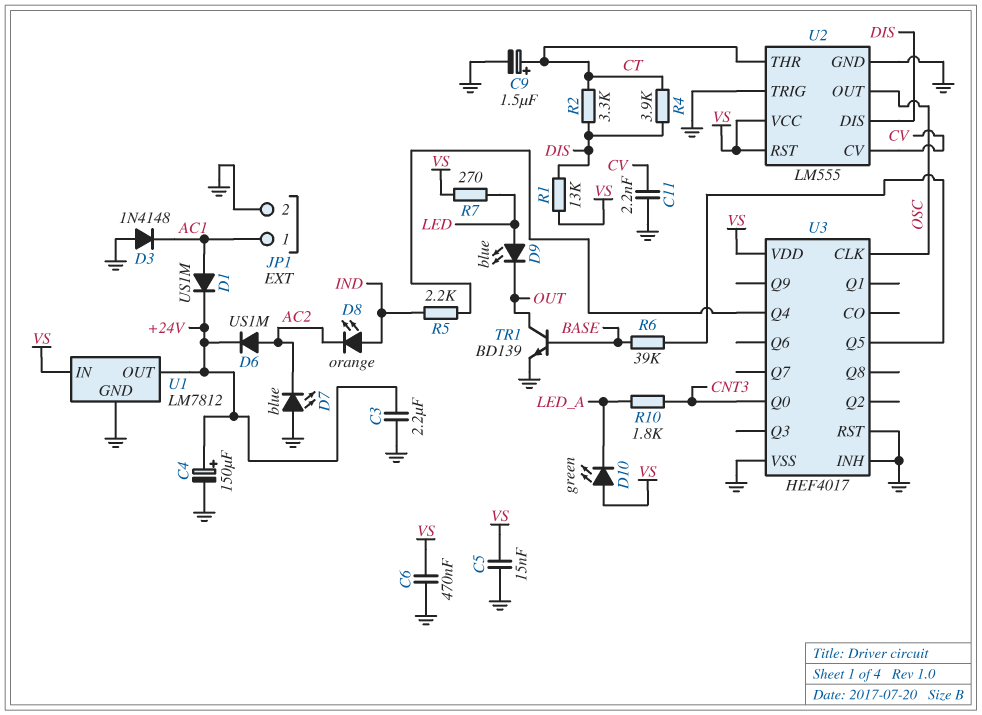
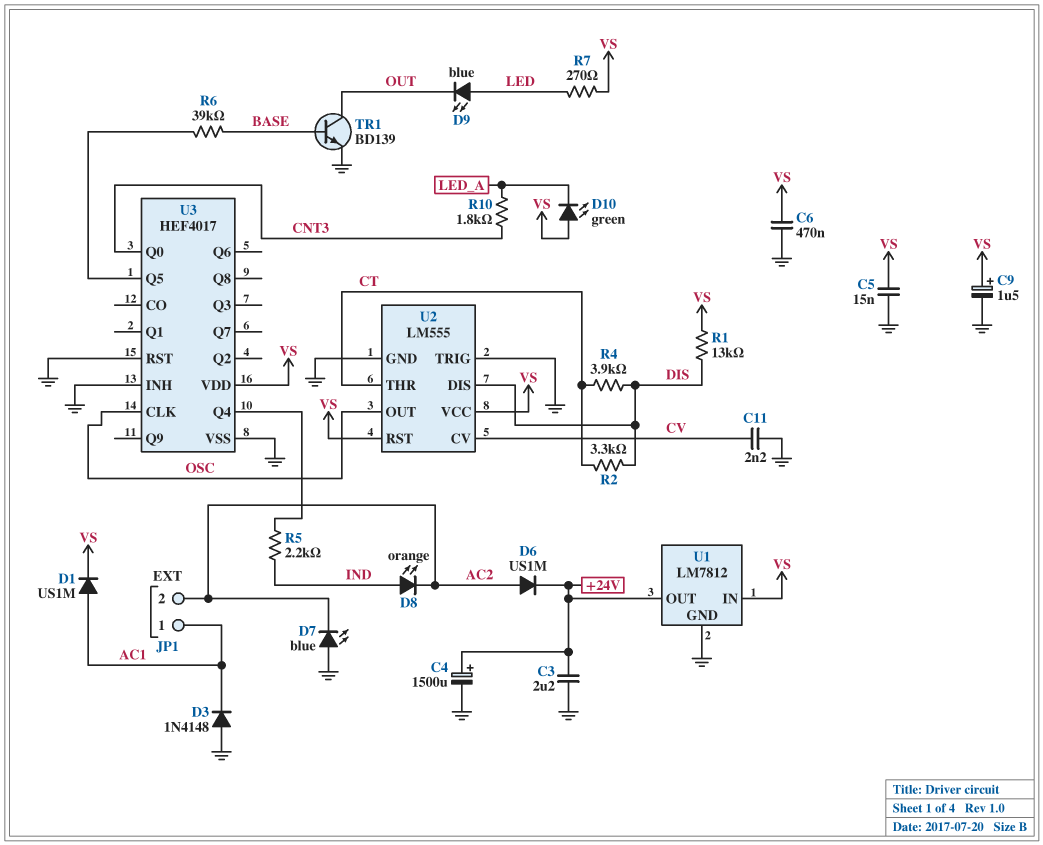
C4: 150uF (plus +24V, minus GND) -> 1500uF (plus +24V, minus GND)
C9: 1.5uF (plus CT, minus GND) -> 1.5uF (plus VS, minus GND)
D1: diode US1M (A AC1, K +24V) -> diode US1M (A AC1, K VS)
JP1 pin 2: GND -> AC2

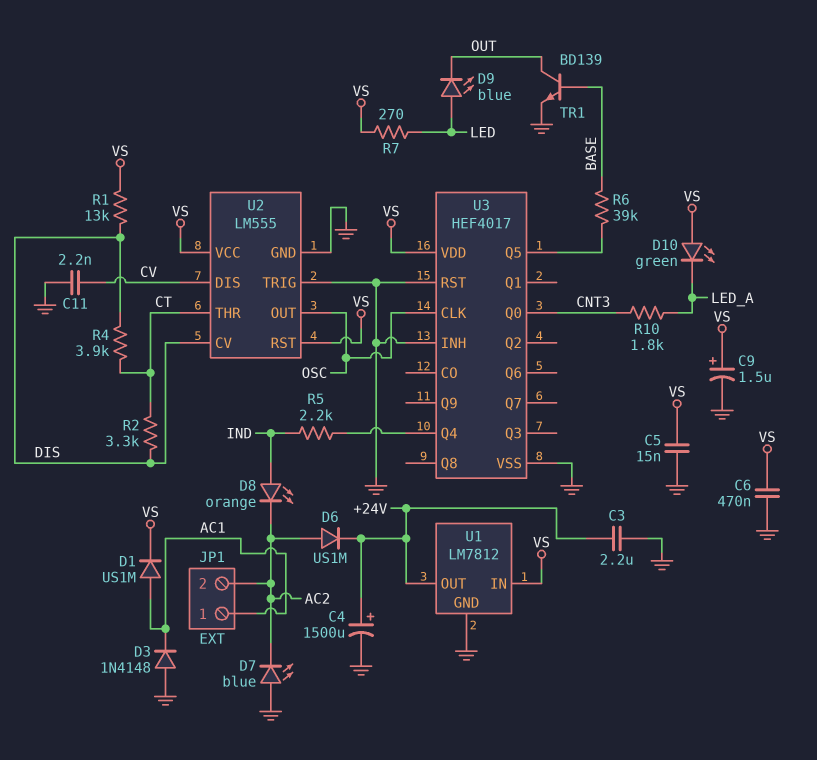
U2 pin CV: CV -> DIS
U2 pin DIS: DIS -> CV

